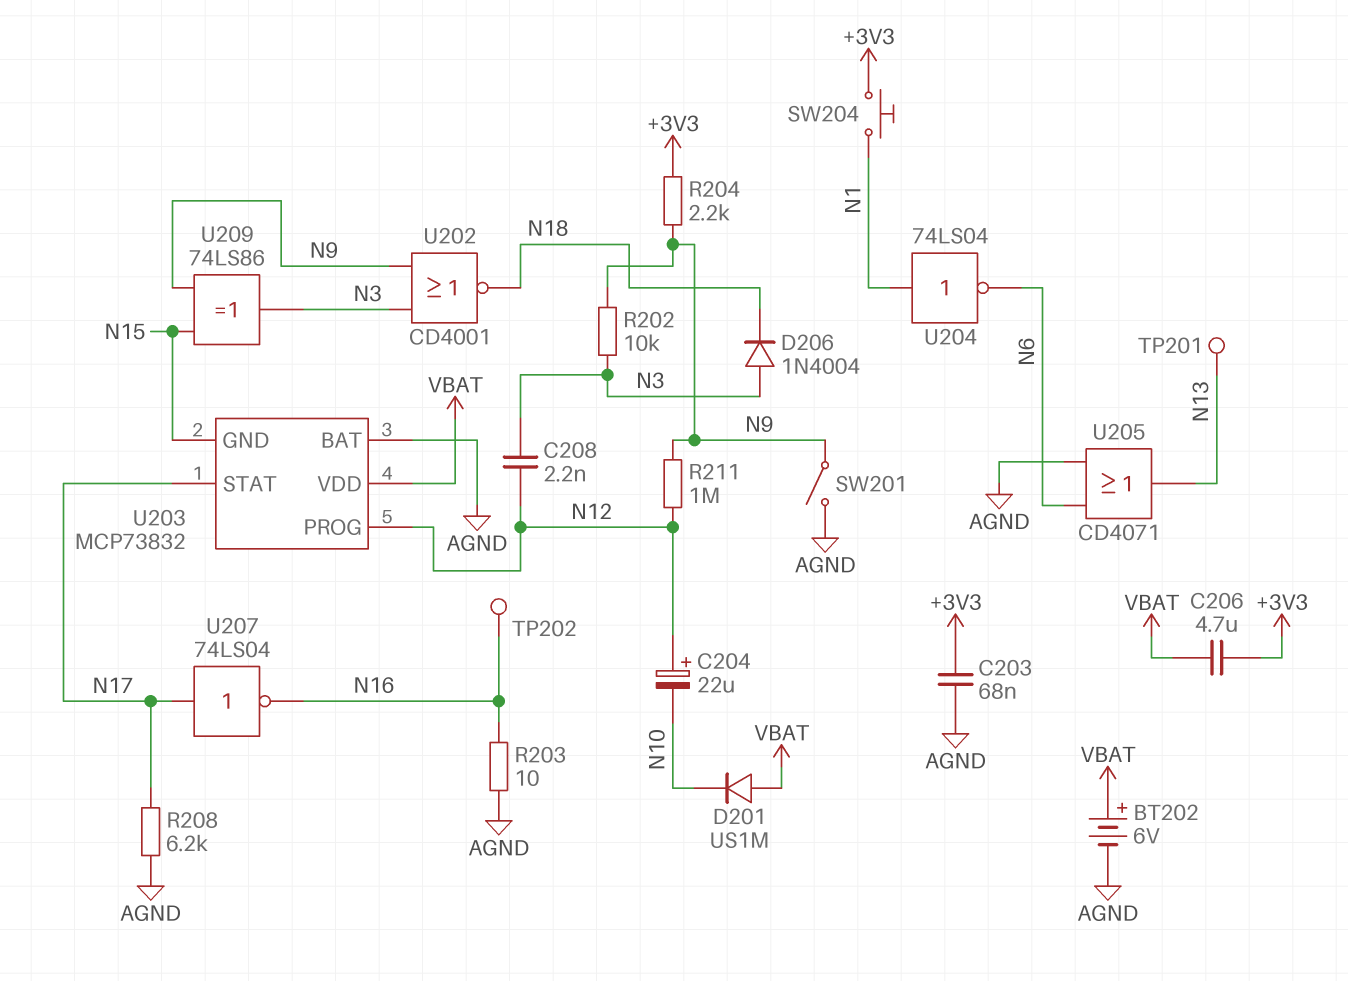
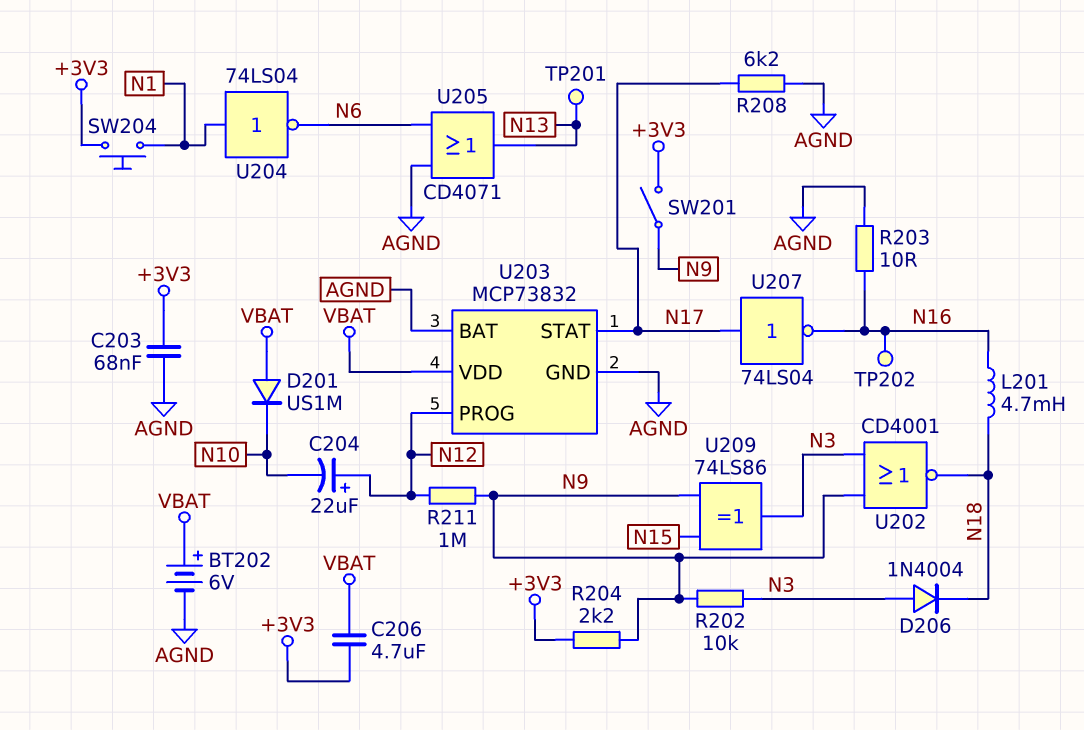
C208: 2.2nF (N3, N12) -> none
L201: none -> 4.7mH (N16, N18)
SW201: switch (AGND, N9) -> switch (+3V3, N9)
U203 pin GND: N15 -> AGND

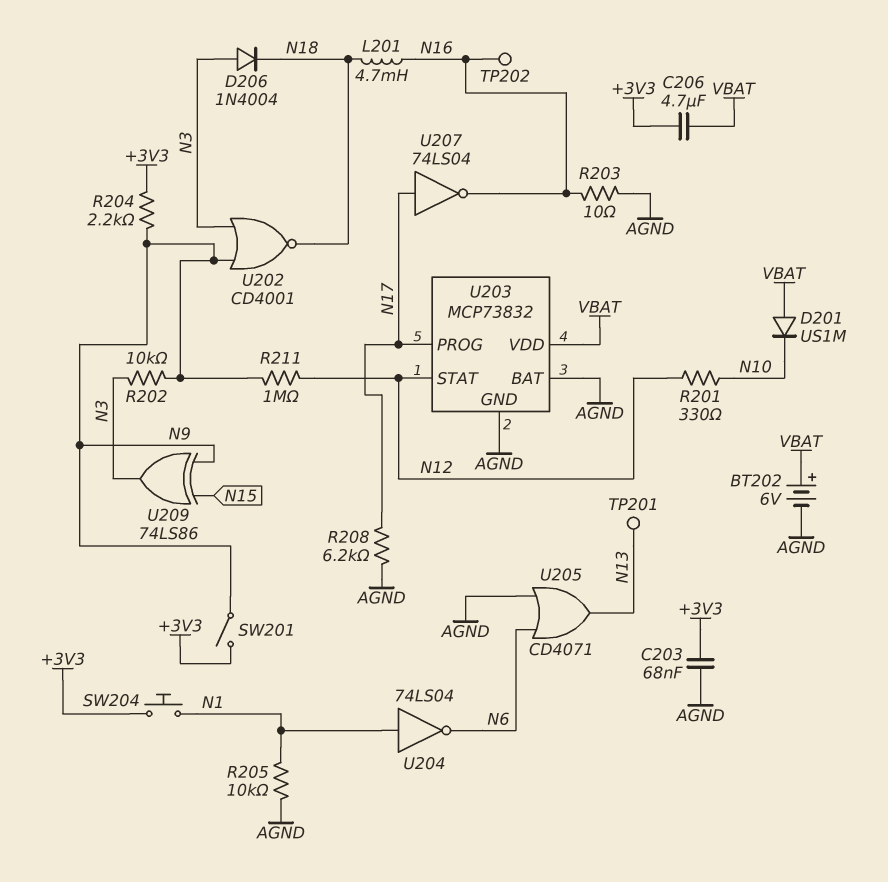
C204: 22uF (plus N12, minus N10) -> none
R201: none -> 330 (N10, N12)
R205: none -> 10k (AGND, N1)
U203 pin PROG: N12 -> N17
U203 pin STAT: N17 -> N12

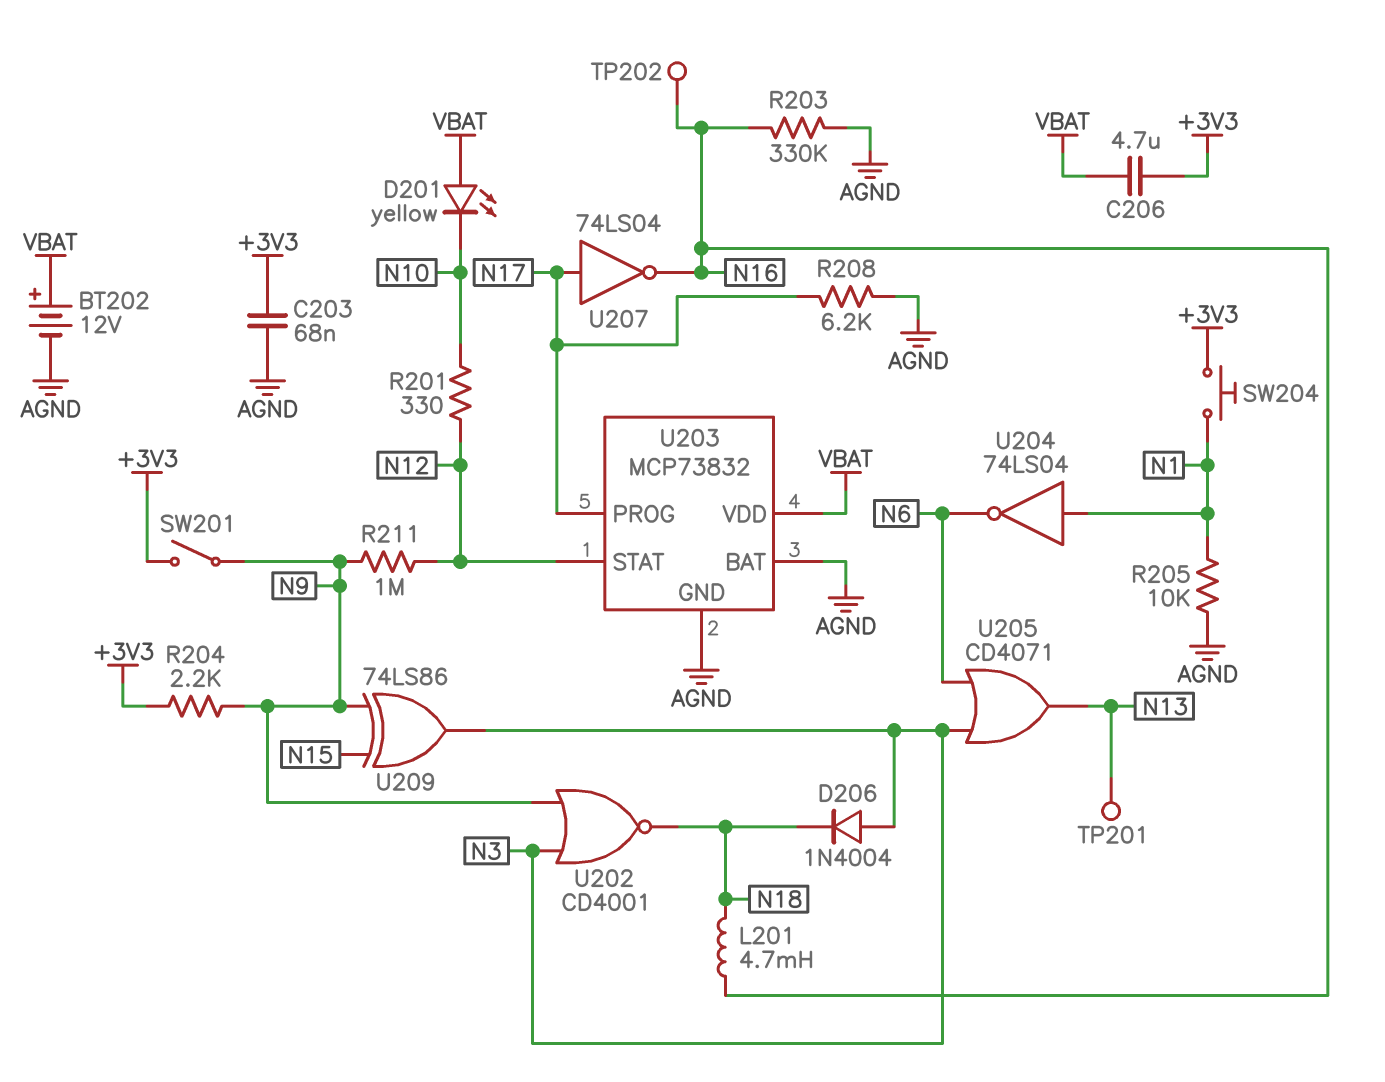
BT202: 6V (plus VBAT, minus AGND) -> 12V (plus VBAT, minus AGND)
D201: diode US1M (A VBAT, K N10) -> LED yellow (A VBAT, K N10)
R202: 10k (N3, N9) -> none
R203: 10 (AGND, N16) -> 330k (AGND, N16)
U205: OR CD4071 (in AGND, in N6, out N13) -> OR CD4071 (in N3, in N6, out N13)

